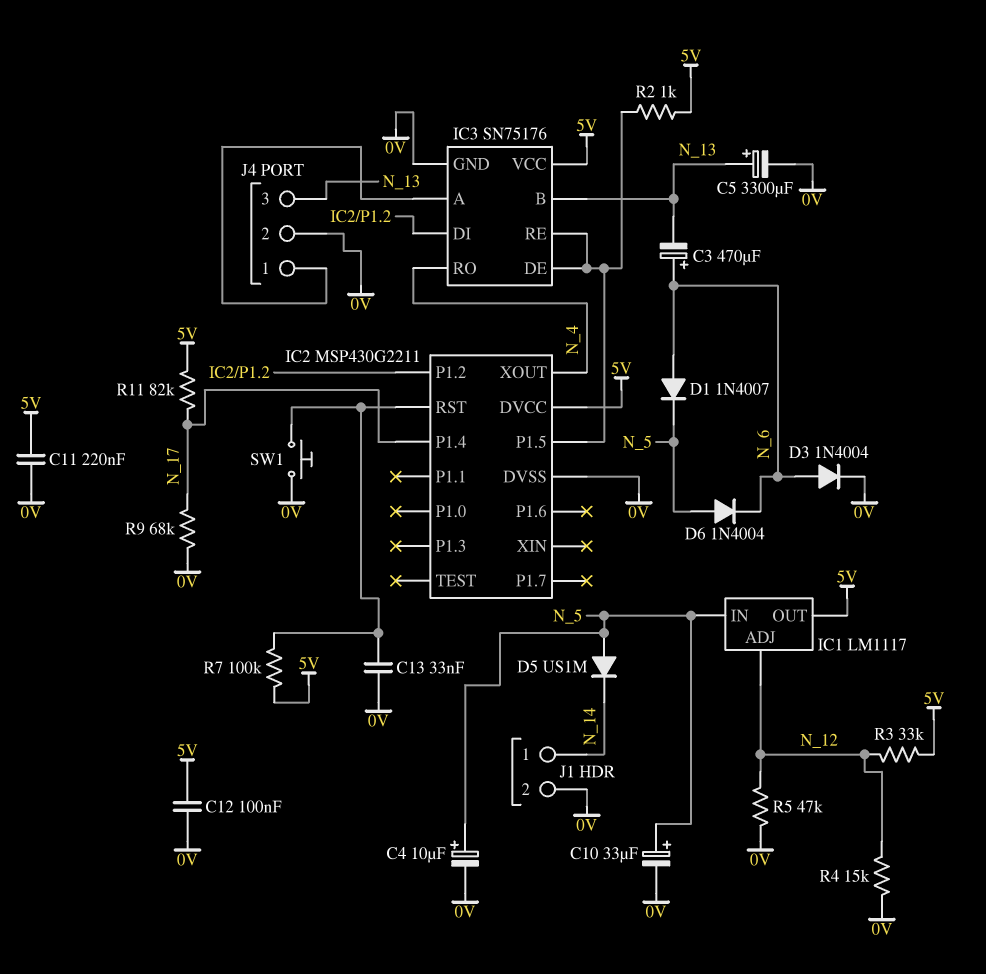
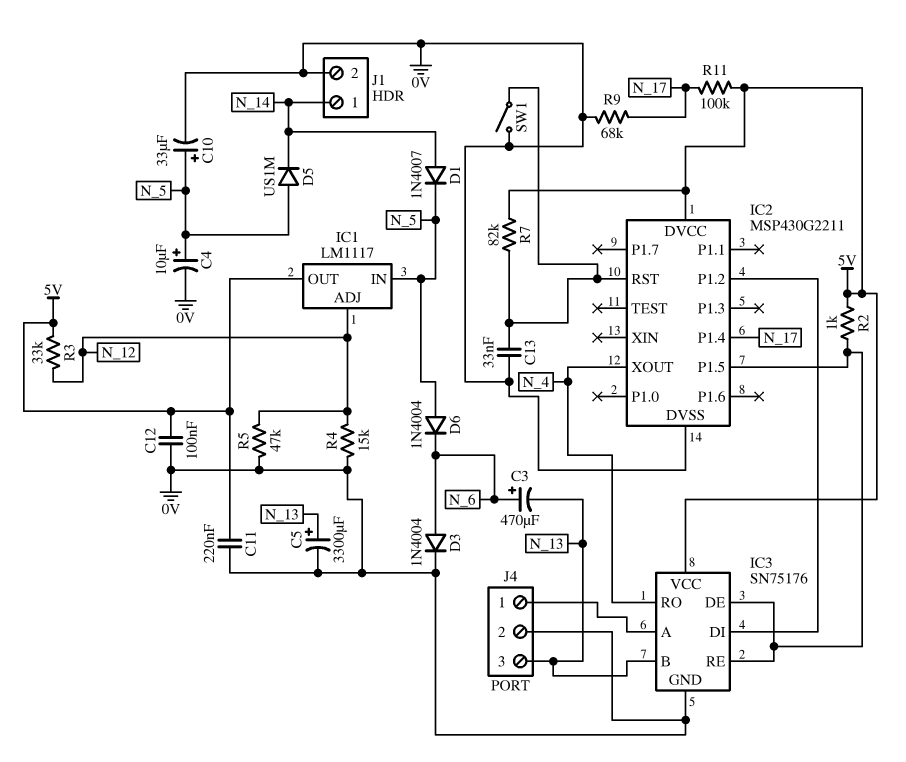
D1: diode 1N4007 (A N_6, K N_5) -> diode 1N4007 (A N_14, K N_5)
R7: 100k (5V, IC2/RST) -> 82k (5V, IC2/RST)
R11: 82k (5V, N_17) -> 100k (5V, N_17)
SW1: button (0V, IC2/RST) -> switch (0V, IC2/RST)

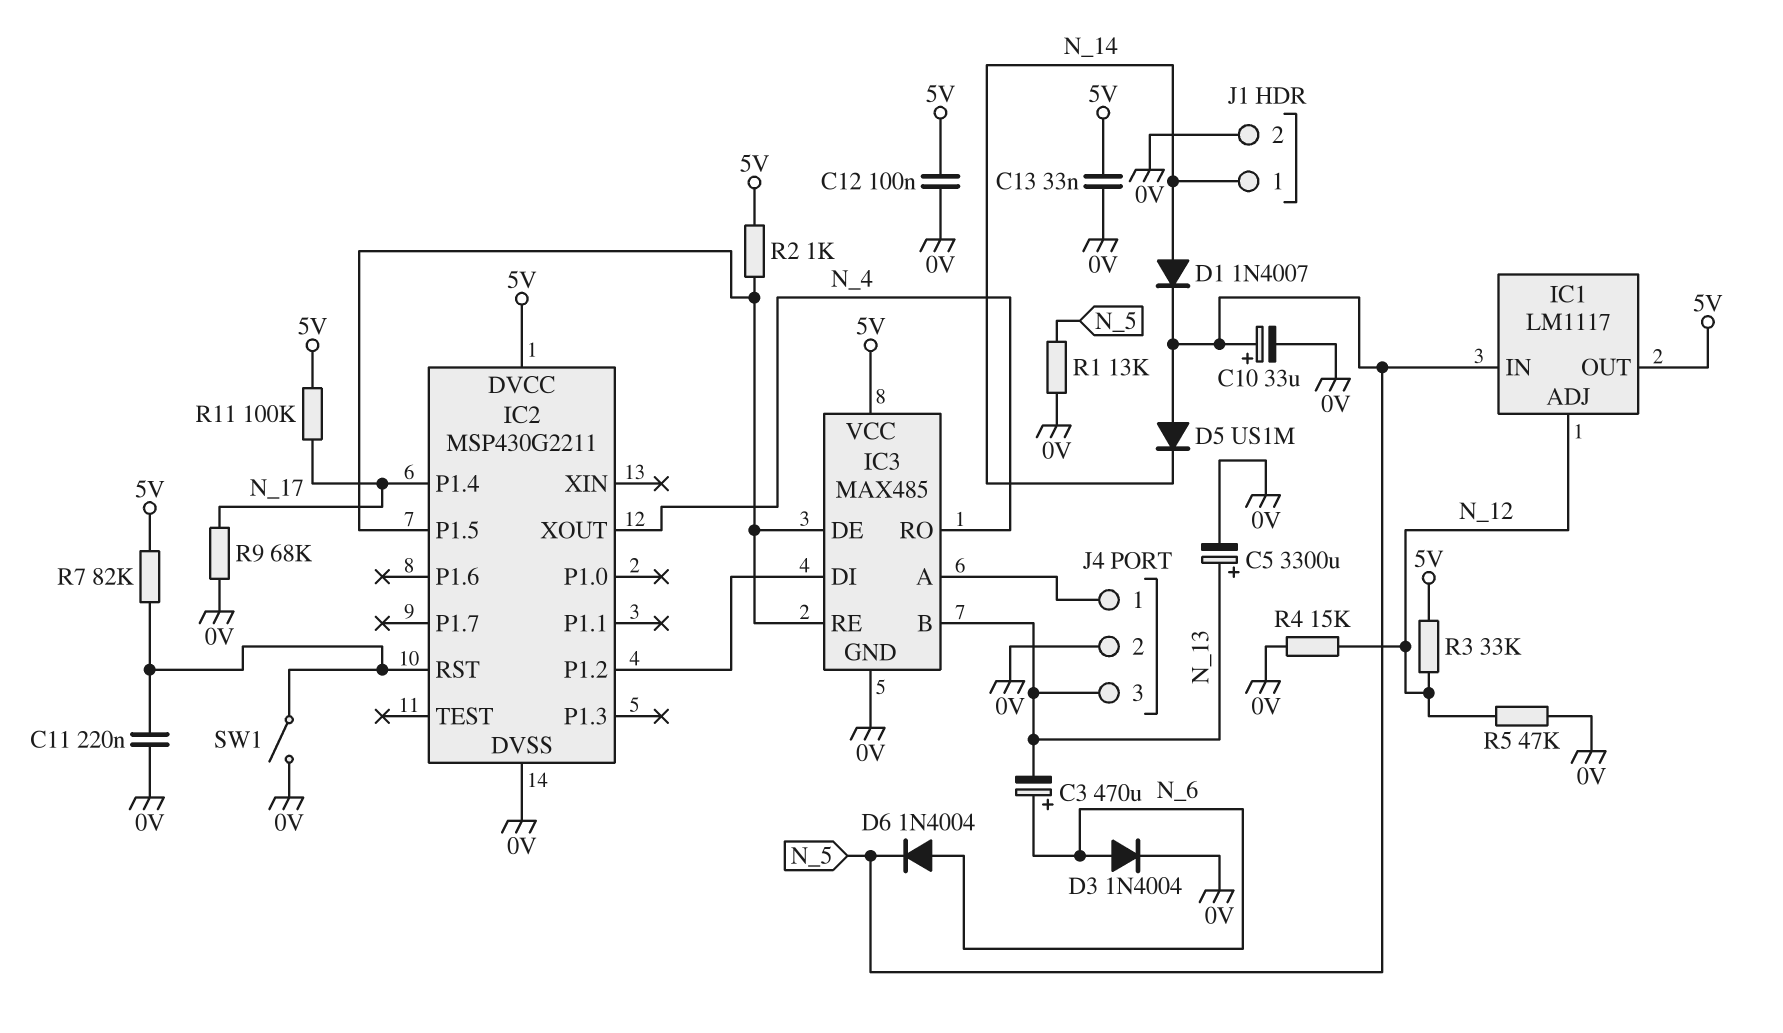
C4: 10uF (plus N_5, minus 0V) -> none
C11: 220nF (0V, 5V) -> 220nF (0V, IC2/RST)
C13: 33nF (0V, IC2/RST) -> 33nF (0V, 5V)
D6: diode 1N4004 (A N_5, K N_6) -> diode 1N4004 (A N_6, K N_5)
IC3: SN75176 -> MAX485
R1: none -> 13k (0V, N_5)

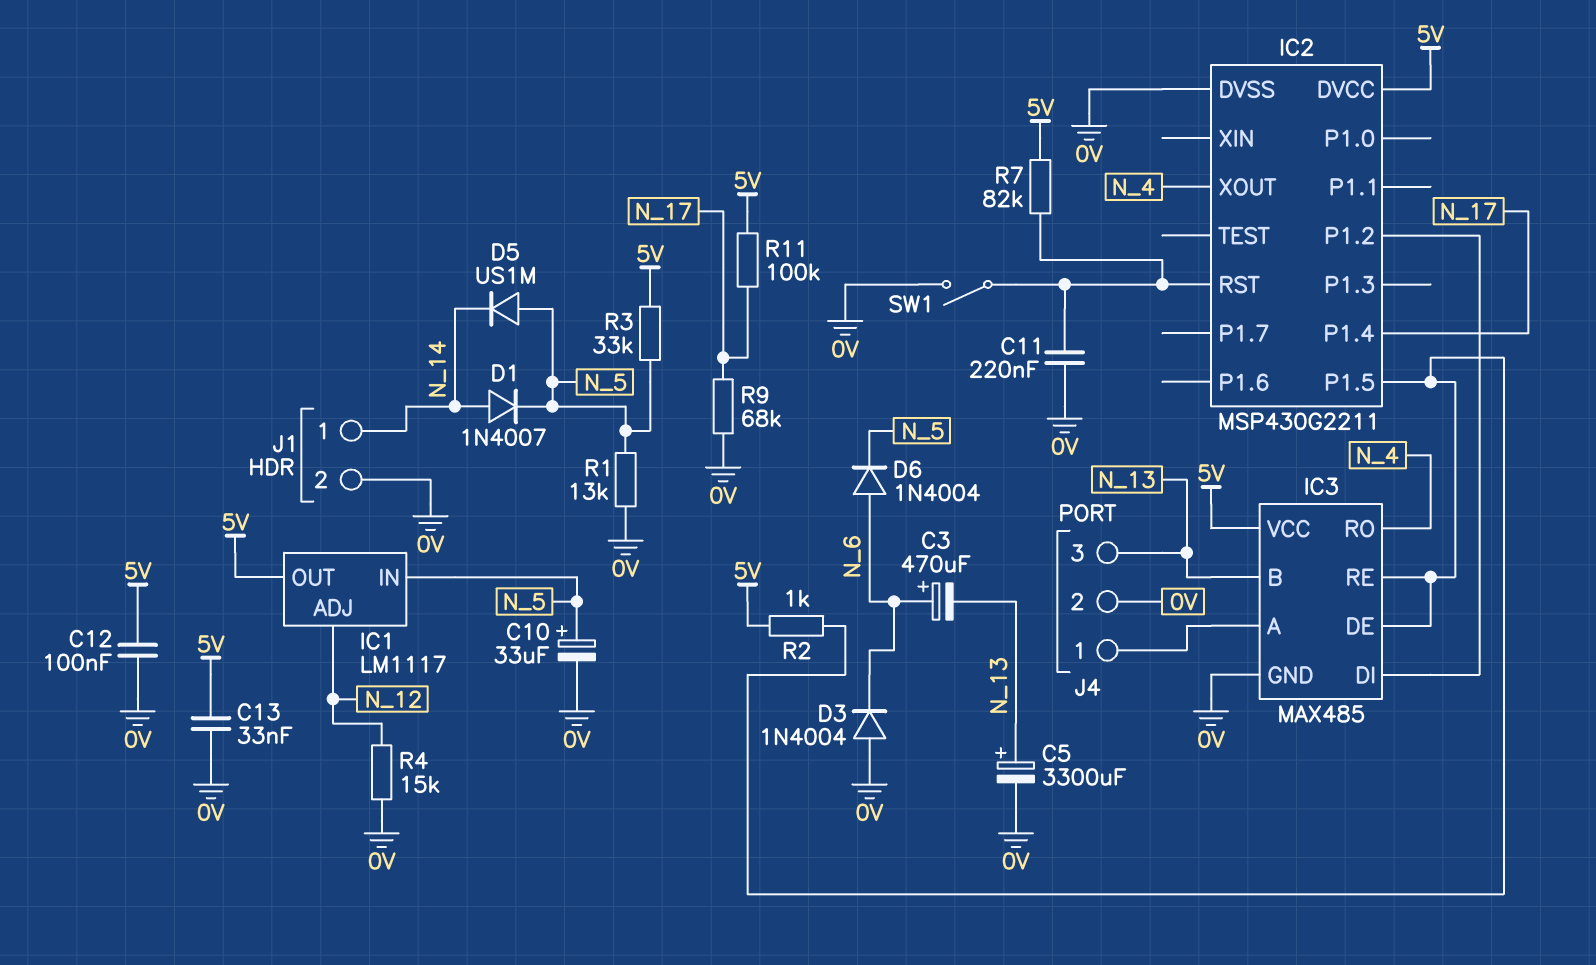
D3: diode 1N4004 (A N_6, K 0V) -> diode 1N4004 (A 0V, K N_6)
R3: 33k (5V, N_12) -> 33k (5V, N_5)
R5: 47k (0V, N_12) -> none

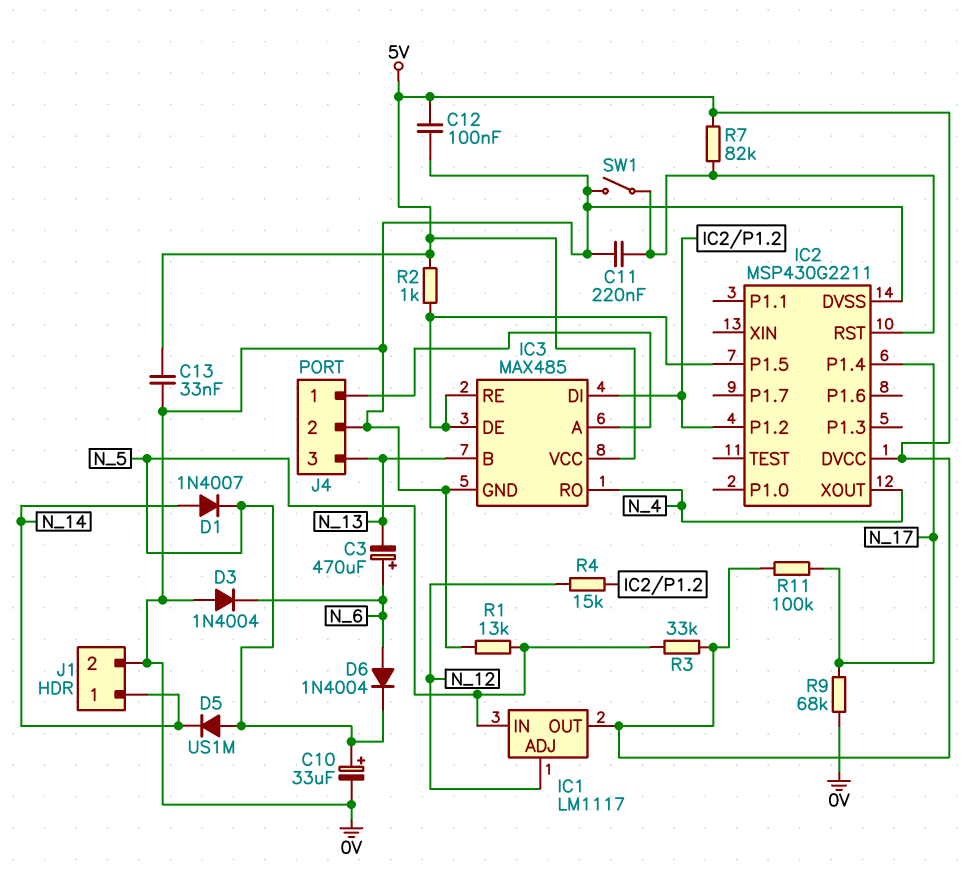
C5: 3300uF (plus N_13, minus 0V) -> none
R4: 15k (0V, N_12) -> 15k (IC2/P1.2, N_12)

